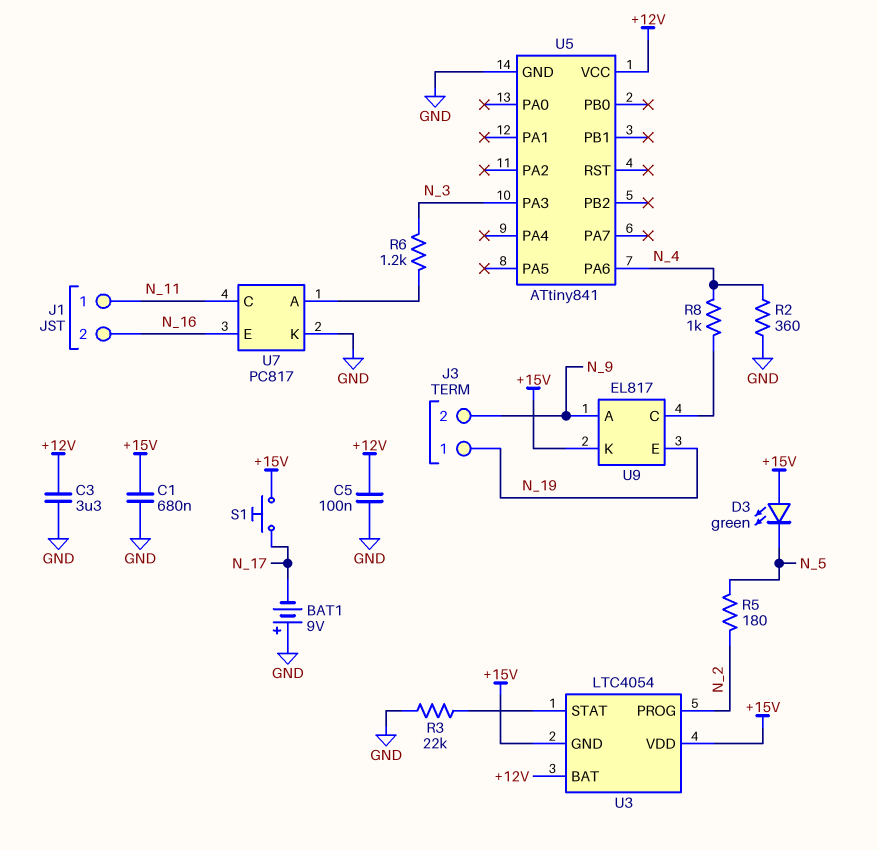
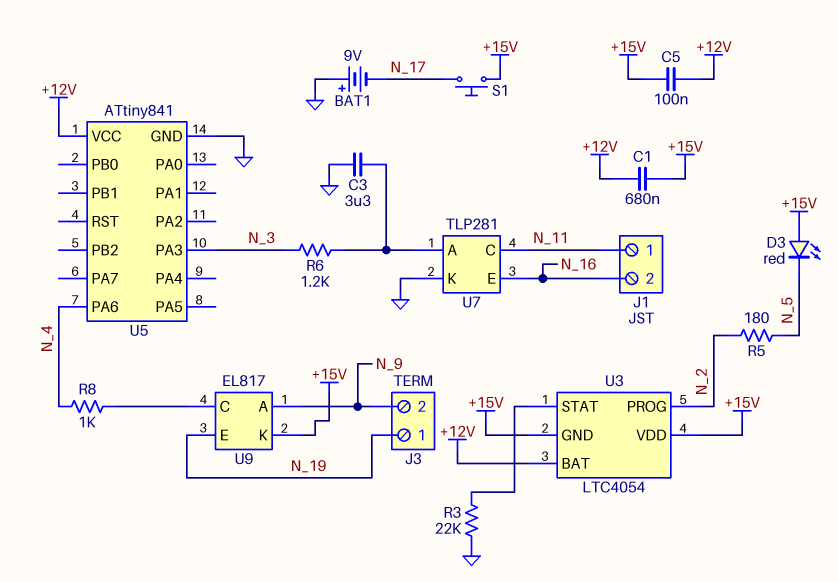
C1: 680nF (+15V, GND) -> 680nF (+12V, +15V)
C3: 3.3uF (+12V, GND) -> 3.3uF (GND, U7/A)
C5: 100nF (+12V, GND) -> 100nF (+12V, +15V)
D3: LED green (A +15V, K N_5) -> LED red (A +15V, K N_5)
R2: 360 (GND, N_4) -> none
U7: PC817 -> TLP281

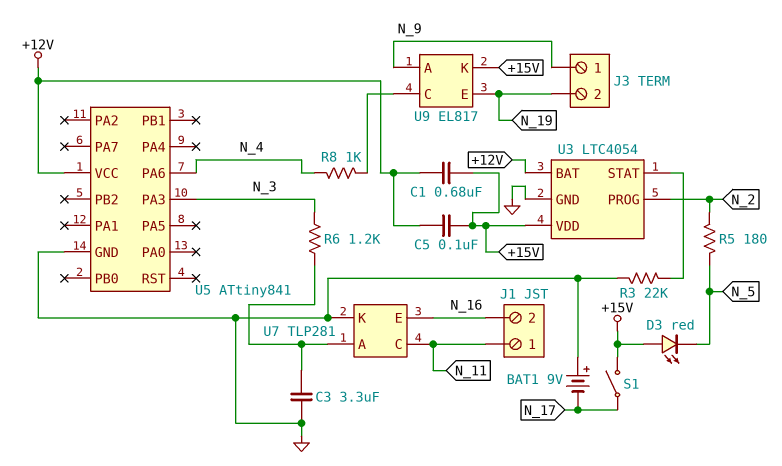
J3 pin 1: N_19 -> N_9
J3 pin 2: N_9 -> N_19
S1: button (+15V, N_17) -> switch (+15V, N_17)
U3 pin GND: +15V -> GND

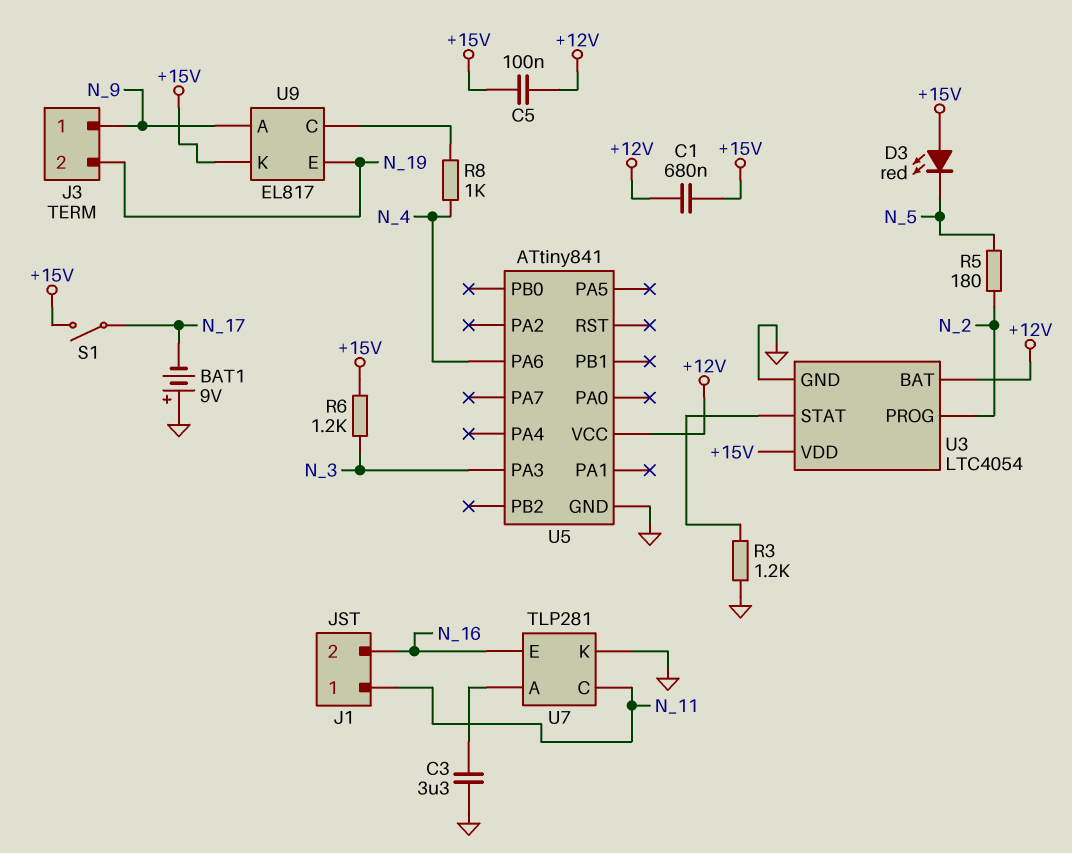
R3: 22k (GND, U3/STAT) -> 1.2k (GND, U3/STAT)
R6: 1.2k (N_3, U7/A) -> 1.2k (+15V, N_3)

